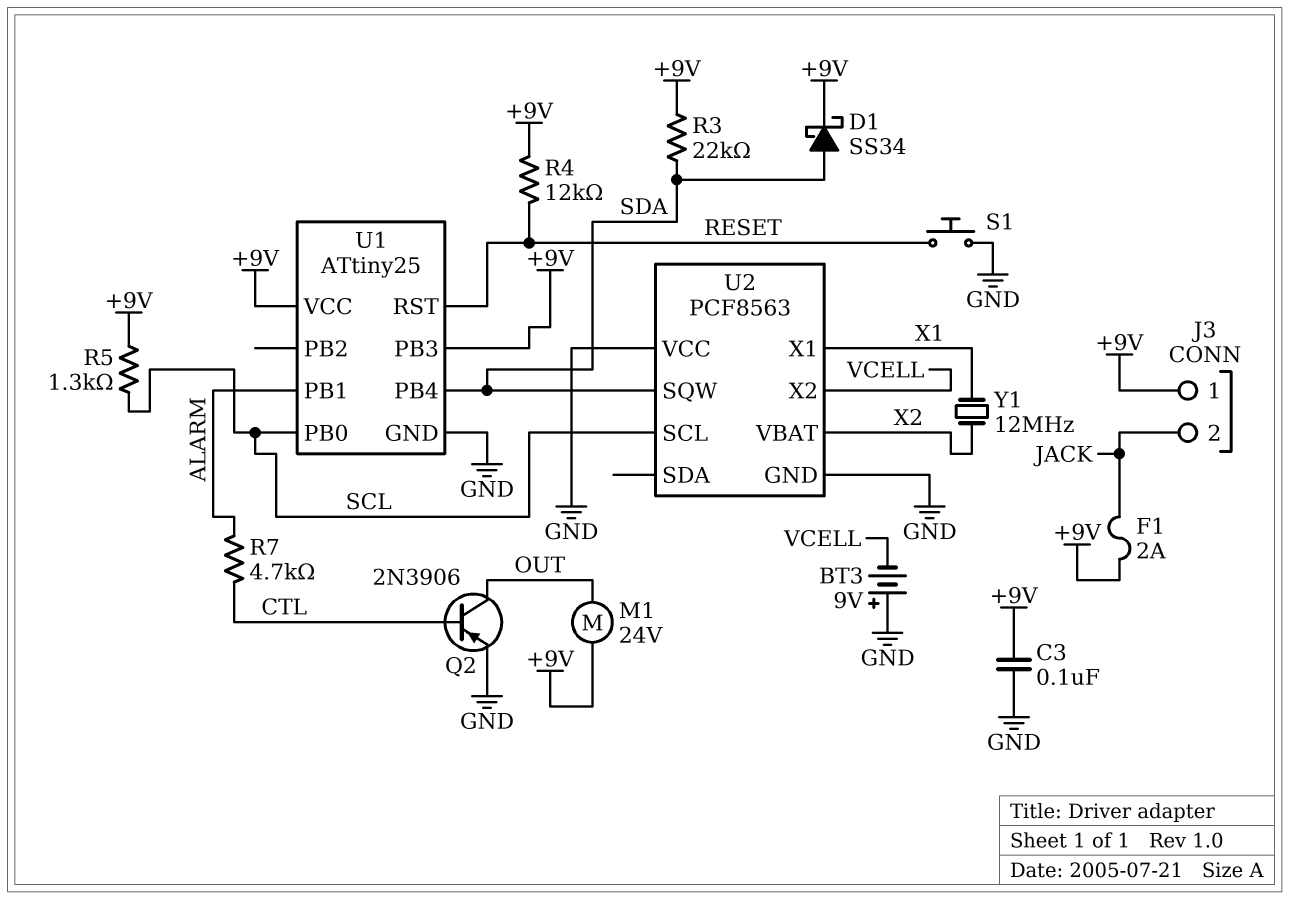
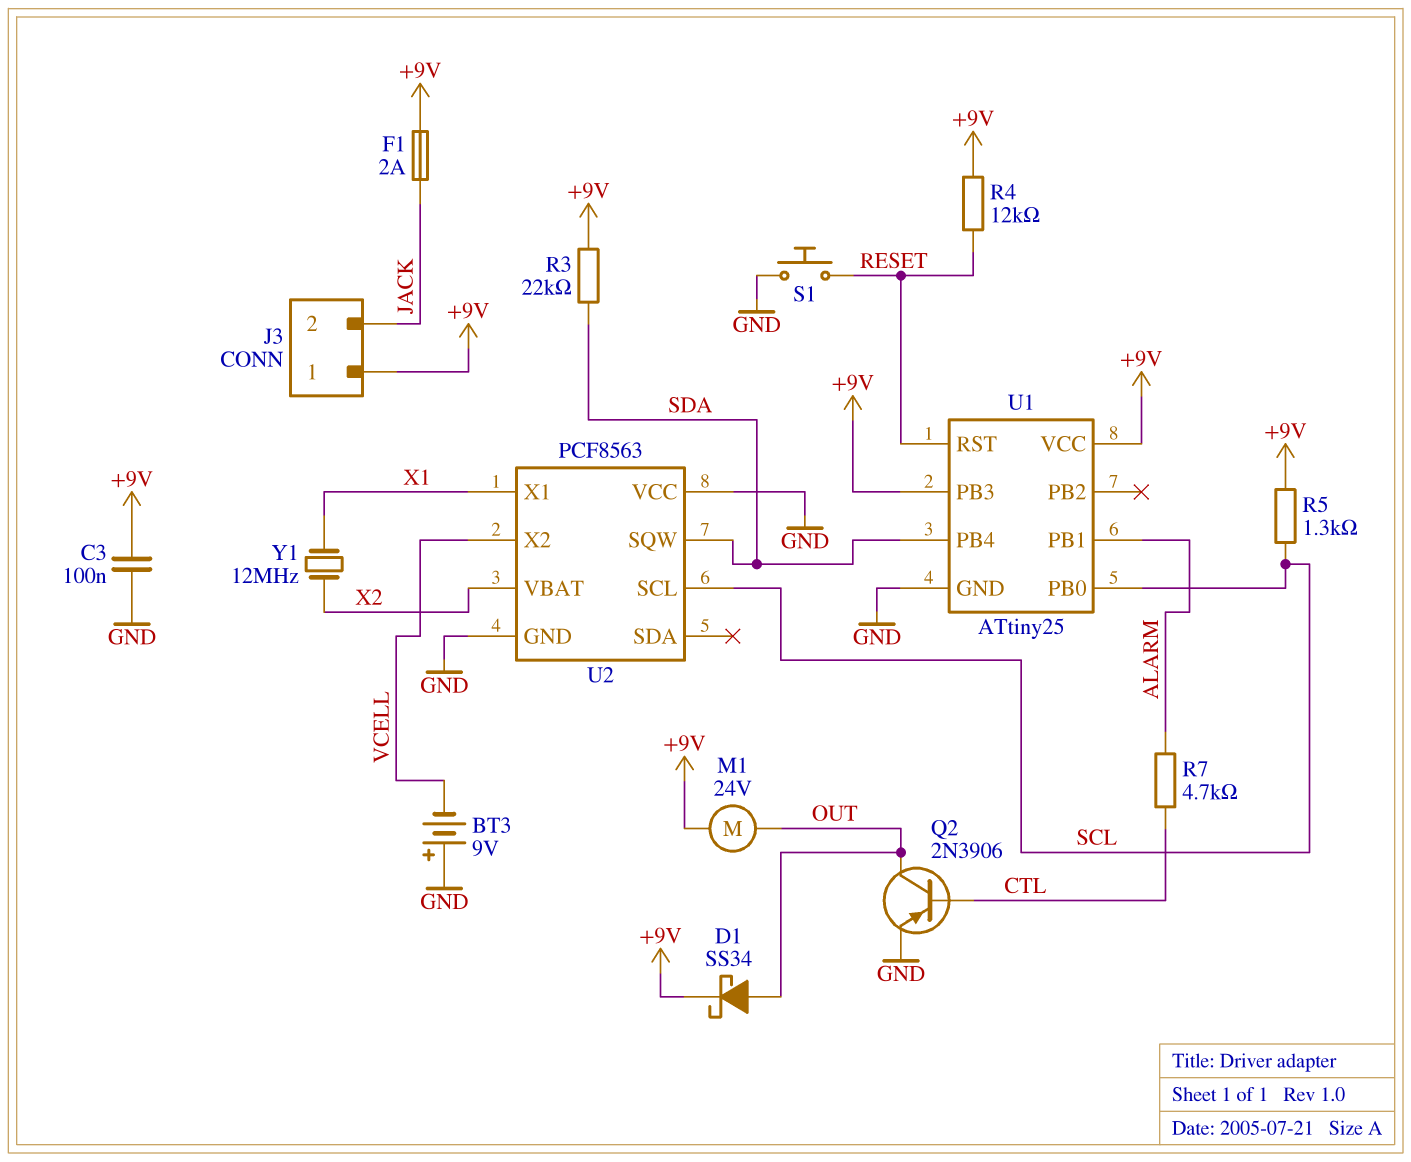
D1: schottky SS34 (A SDA, K +9V) -> schottky SS34 (A OUT, K +9V)

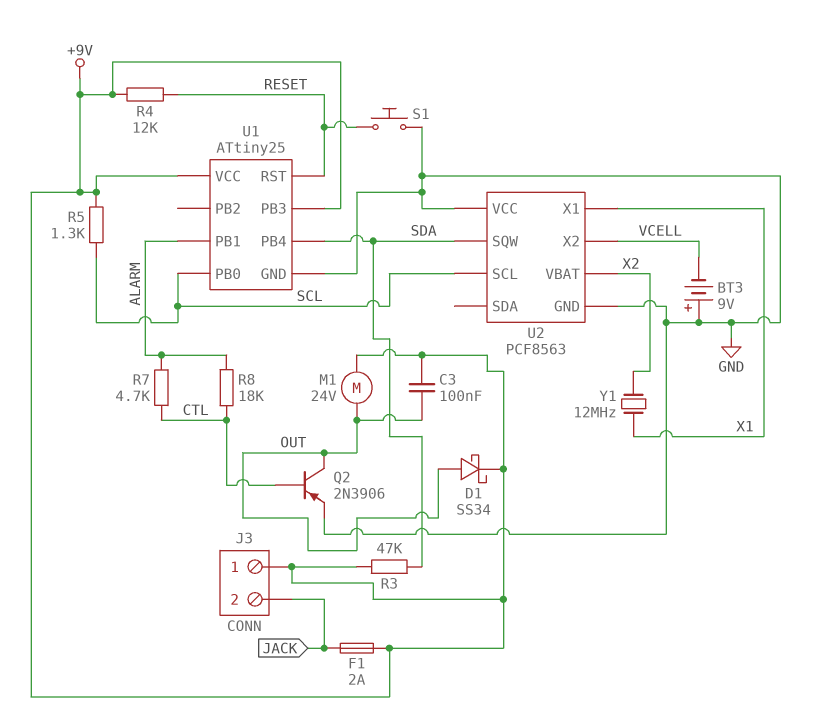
C3: 100nF (+9V, GND) -> 100nF (+9V, OUT)
R3: 22k (+9V, SDA) -> 47k (+9V, SDA)
R8: none -> 18k (ALARM, CTL)

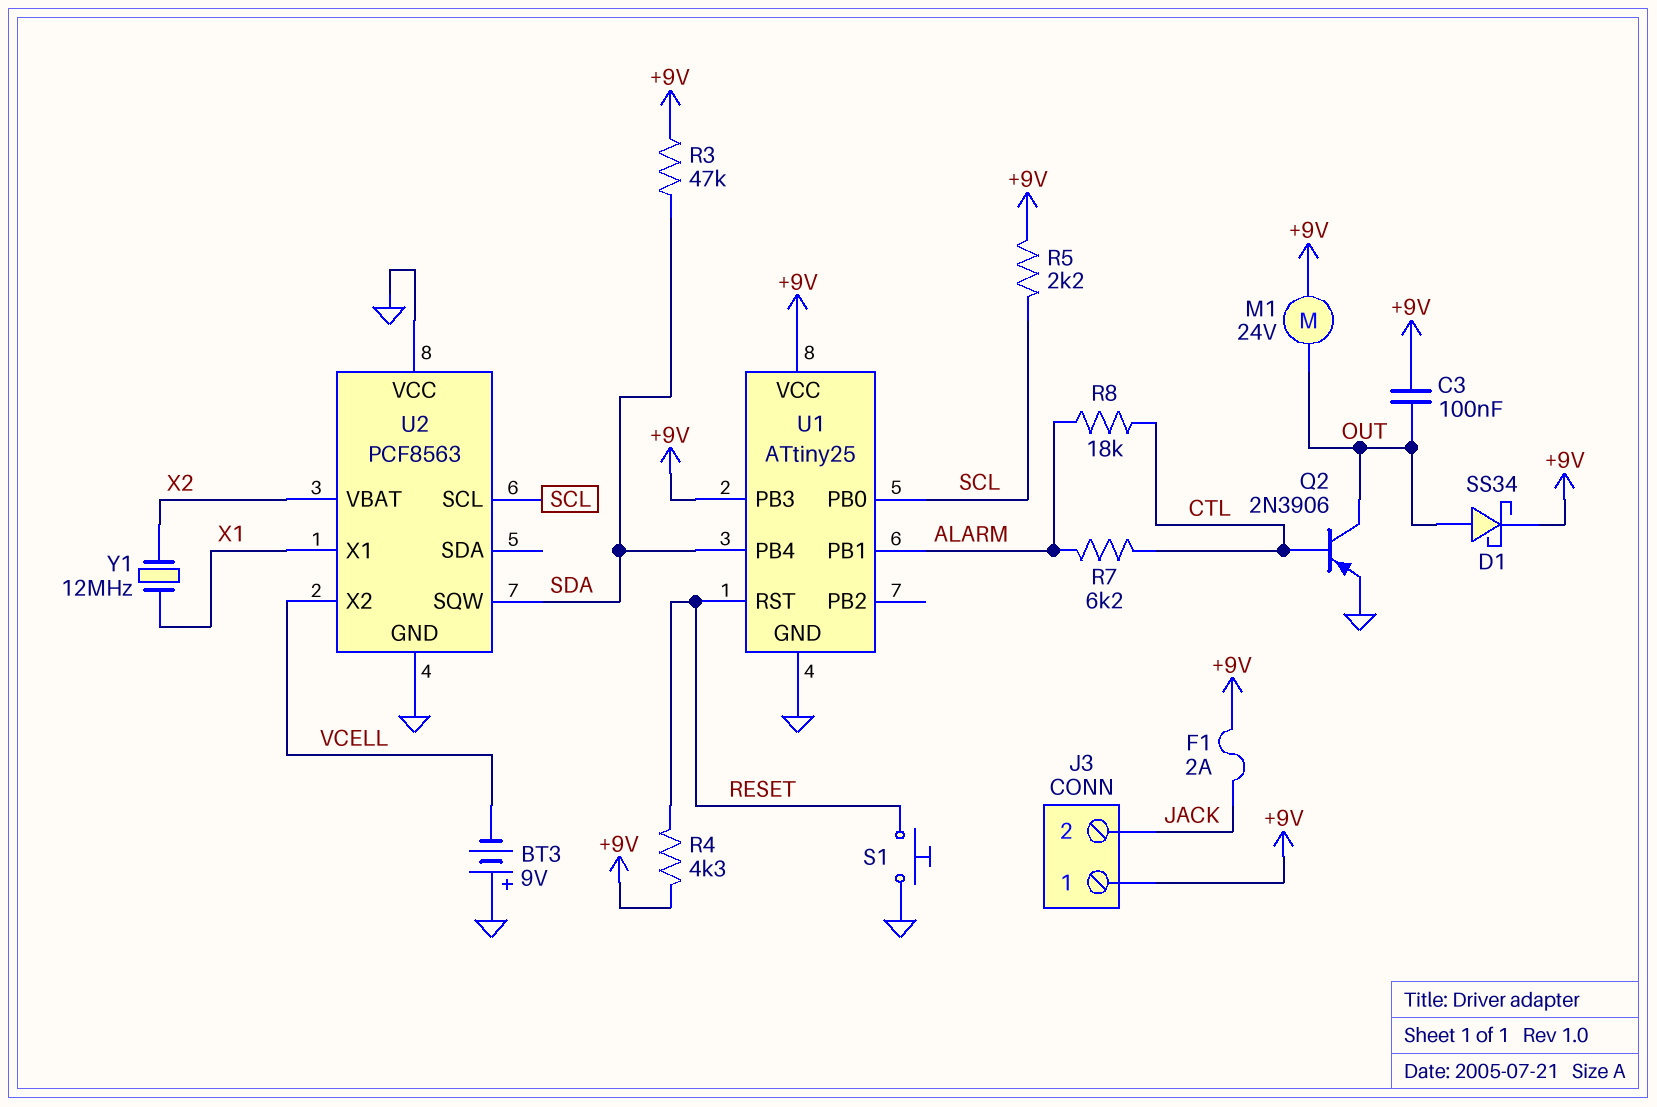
R4: 12k (+9V, RESET) -> 4.3k (+9V, RESET)
R5: 1.3k (+9V, SCL) -> 2.2k (+9V, SCL)
R7: 4.7k (ALARM, CTL) -> 6.2k (ALARM, CTL)

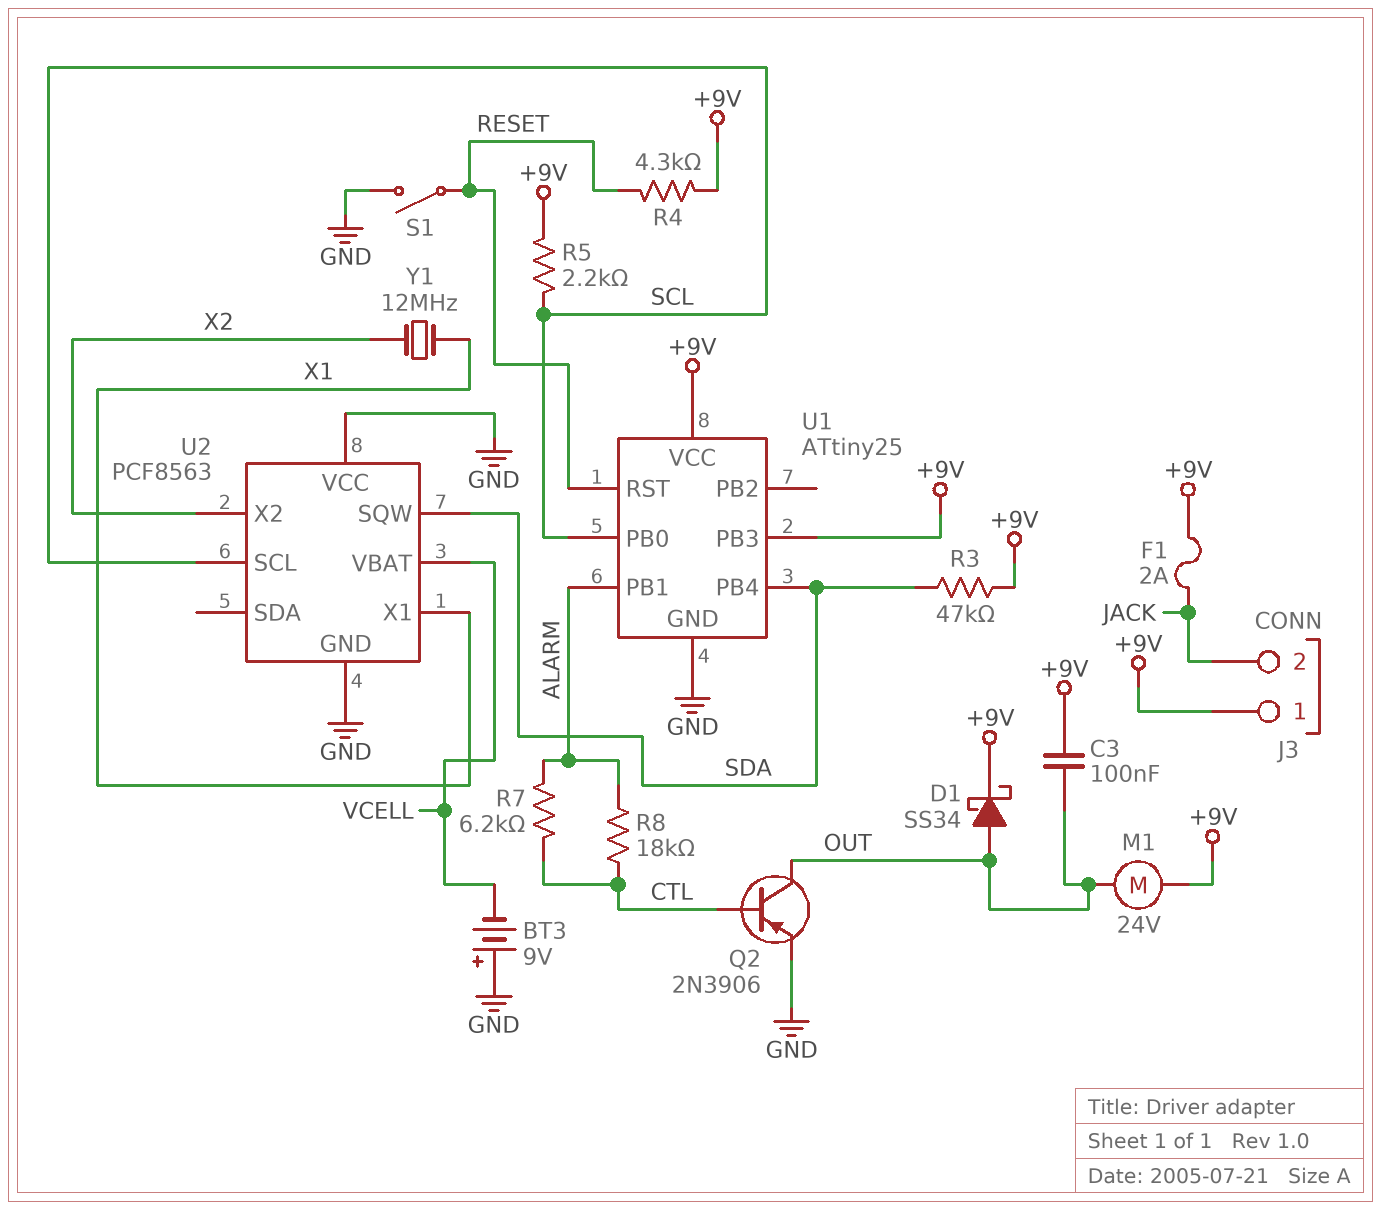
S1: button (GND, RESET) -> switch (GND, RESET)
U2 pin VBAT: X2 -> VCELL
U2 pin X2: VCELL -> X2

